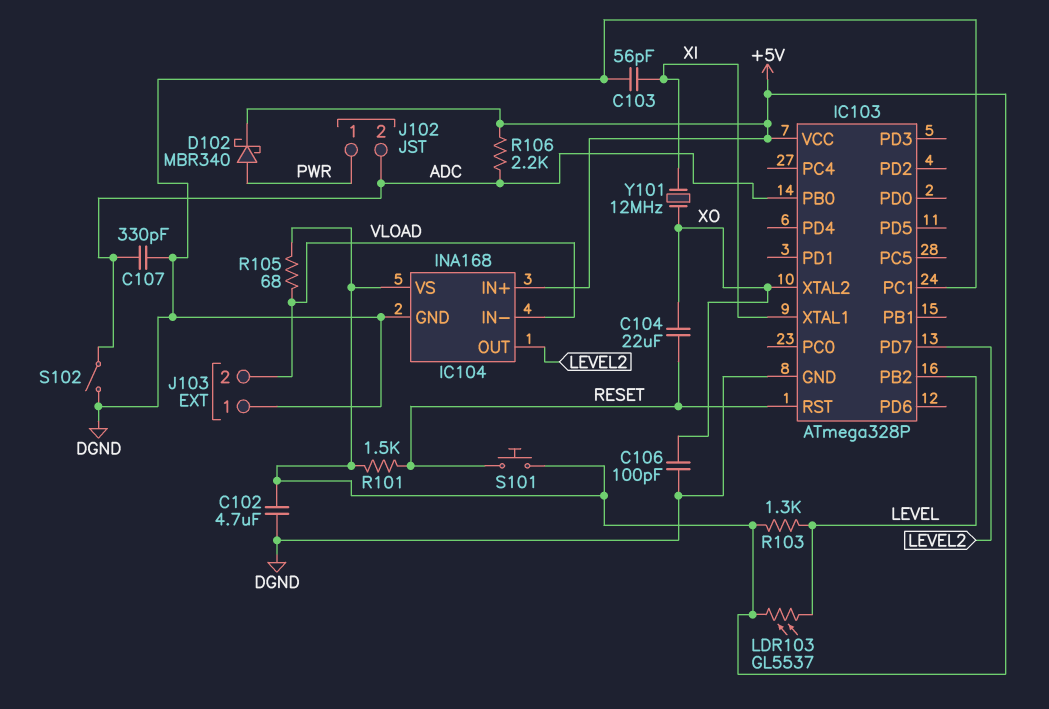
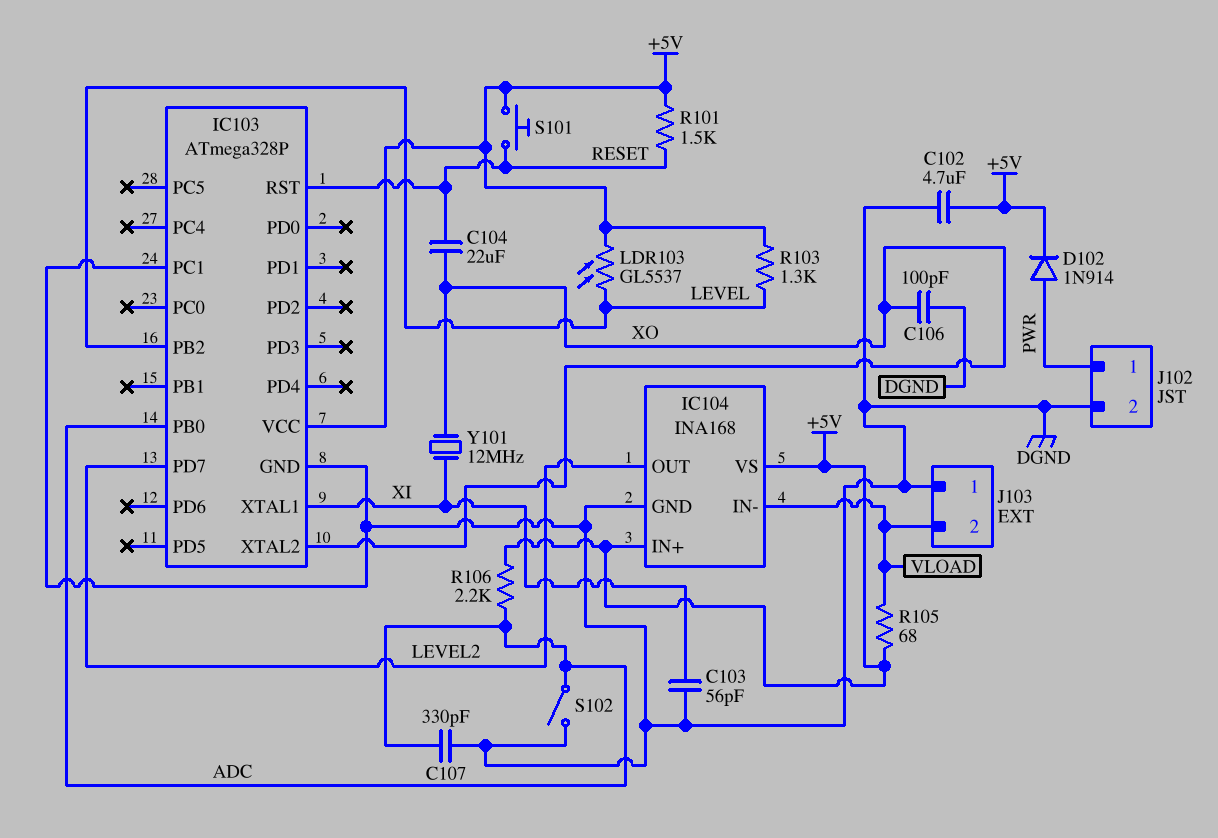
D102: schottky MBR340 (A PWR, K +5V) -> diode 1N914 (A PWR, K +5V)
J102 pin 2: ADC -> DGND

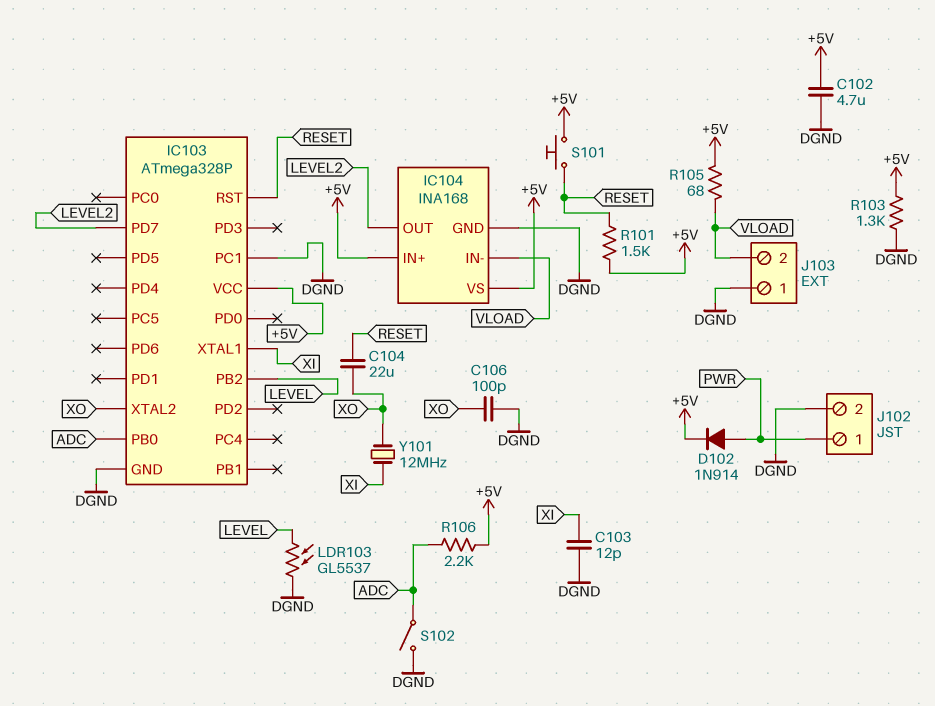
C103: 56pF (DGND, XI) -> 12pF (DGND, XI)
C107: 330pF (ADC, DGND) -> none
LDR103: GL5537 (+5V, LEVEL) -> GL5537 (DGND, LEVEL)
R103: 1.3k (+5V, LEVEL) -> 1.3k (+5V, DGND)

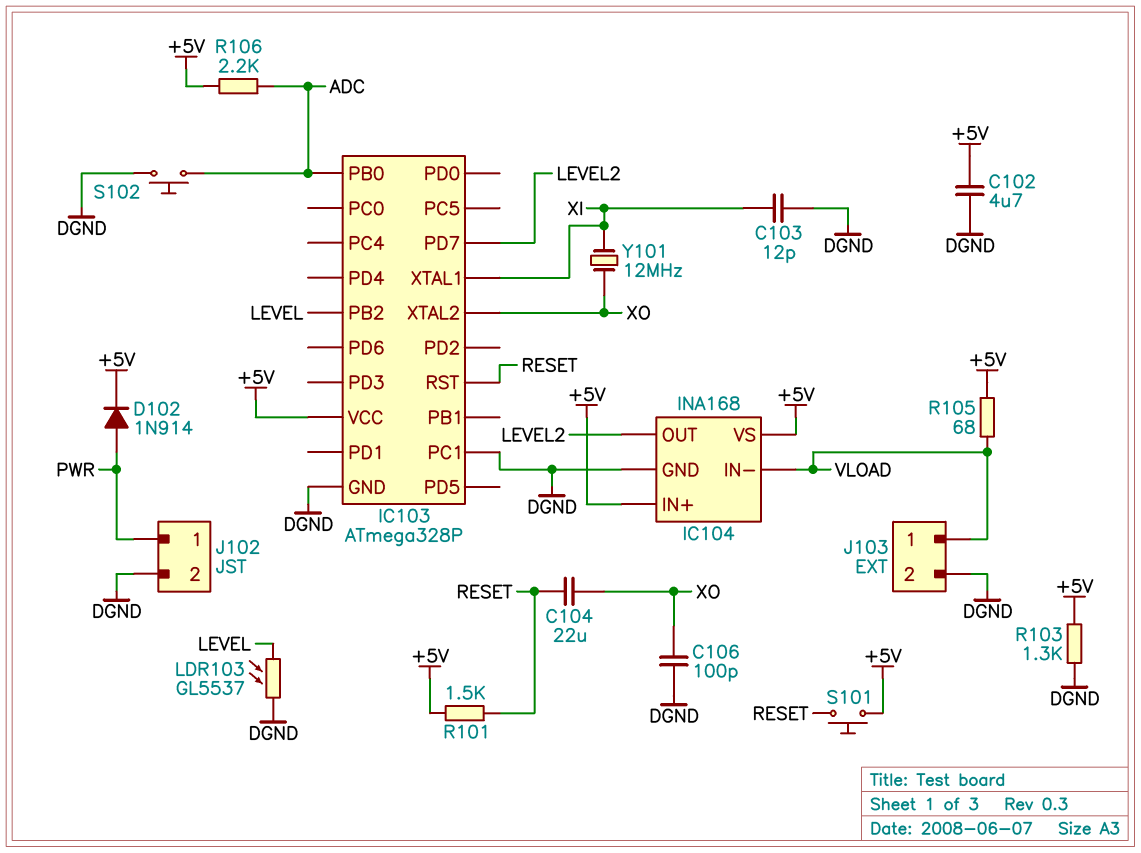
J103 pin 1: DGND -> VLOAD
J103 pin 2: VLOAD -> DGND
S102: switch (ADC, DGND) -> button (ADC, DGND)

